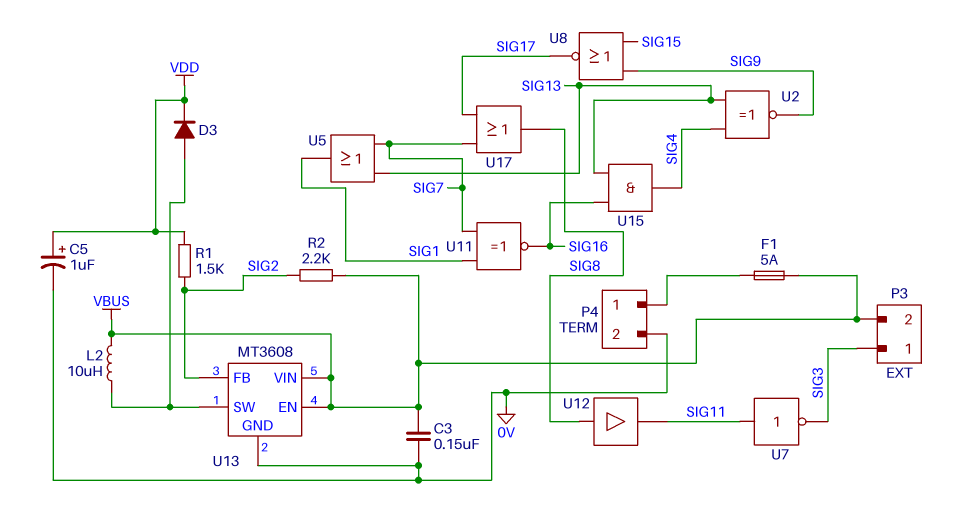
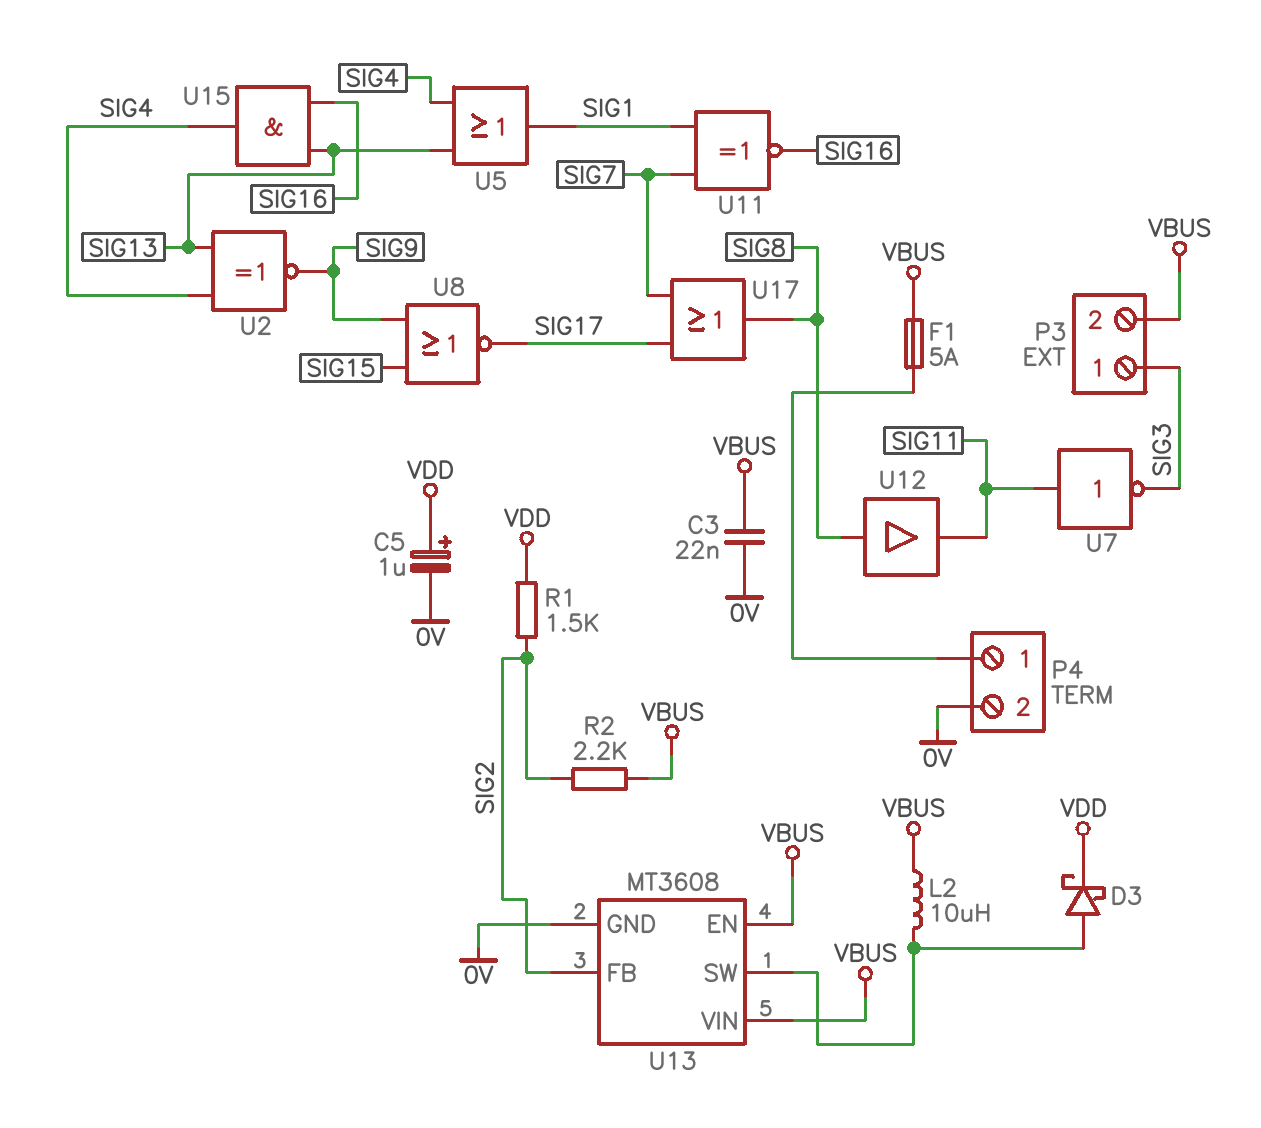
C3: 150nF (0V, VBUS) -> 22nF (0V, VBUS)
D3: diode (A U13/SW, K VDD) -> schottky (A U13/SW, K VDD)
U5: OR (in SIG7, in SIG13, out SIG1) -> OR (in SIG4, in SIG13, out SIG1)

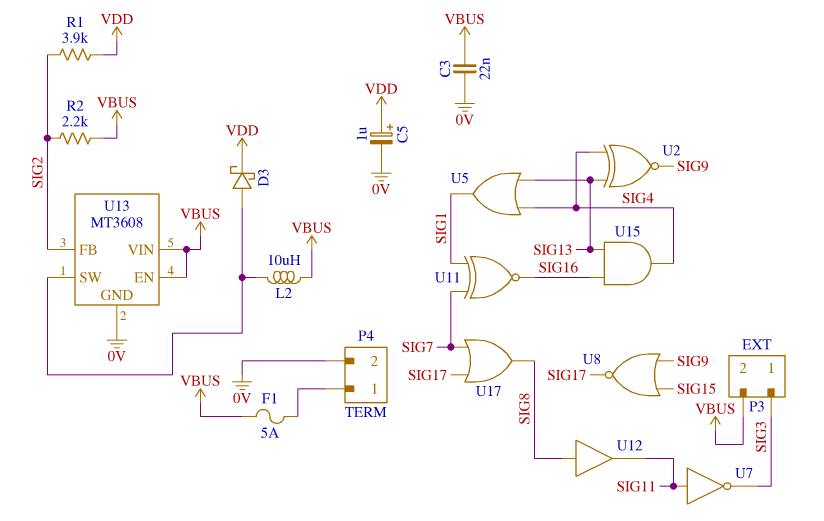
R1: 1.5k (SIG2, VDD) -> 3.9k (SIG2, VDD)

